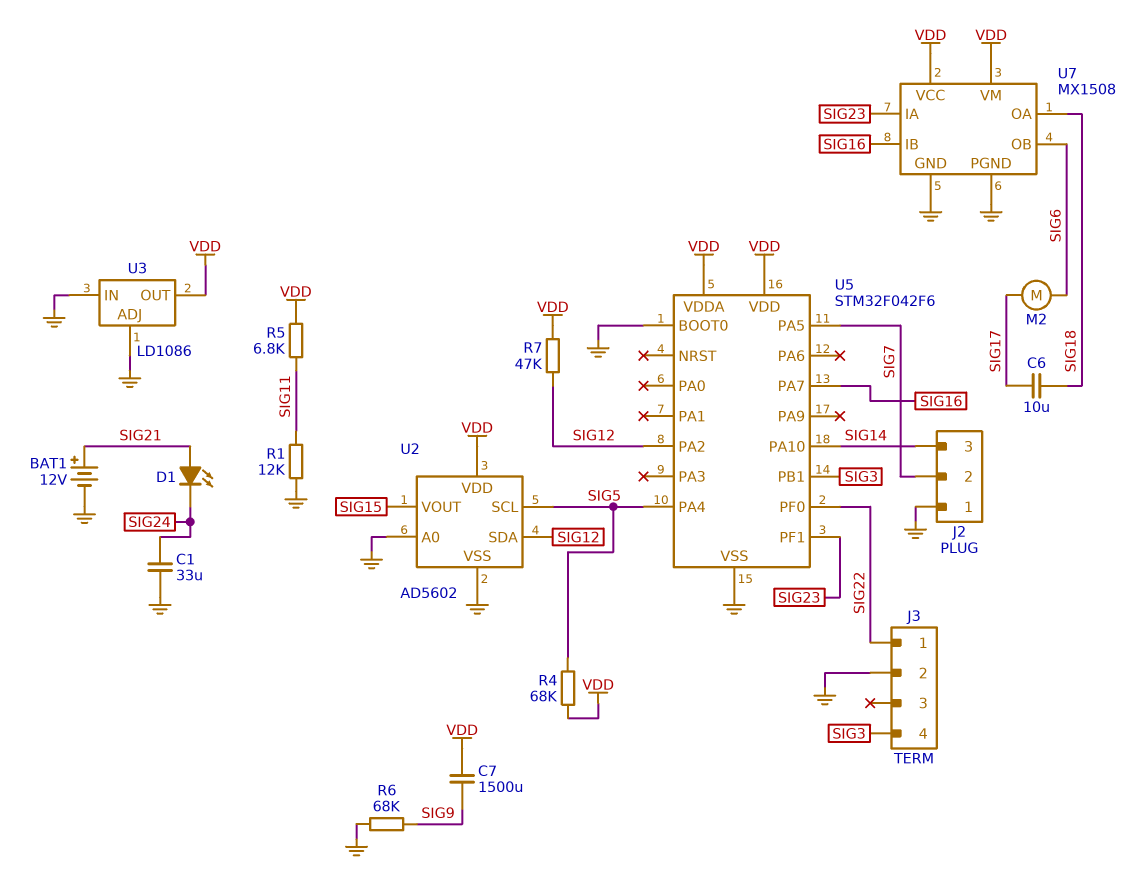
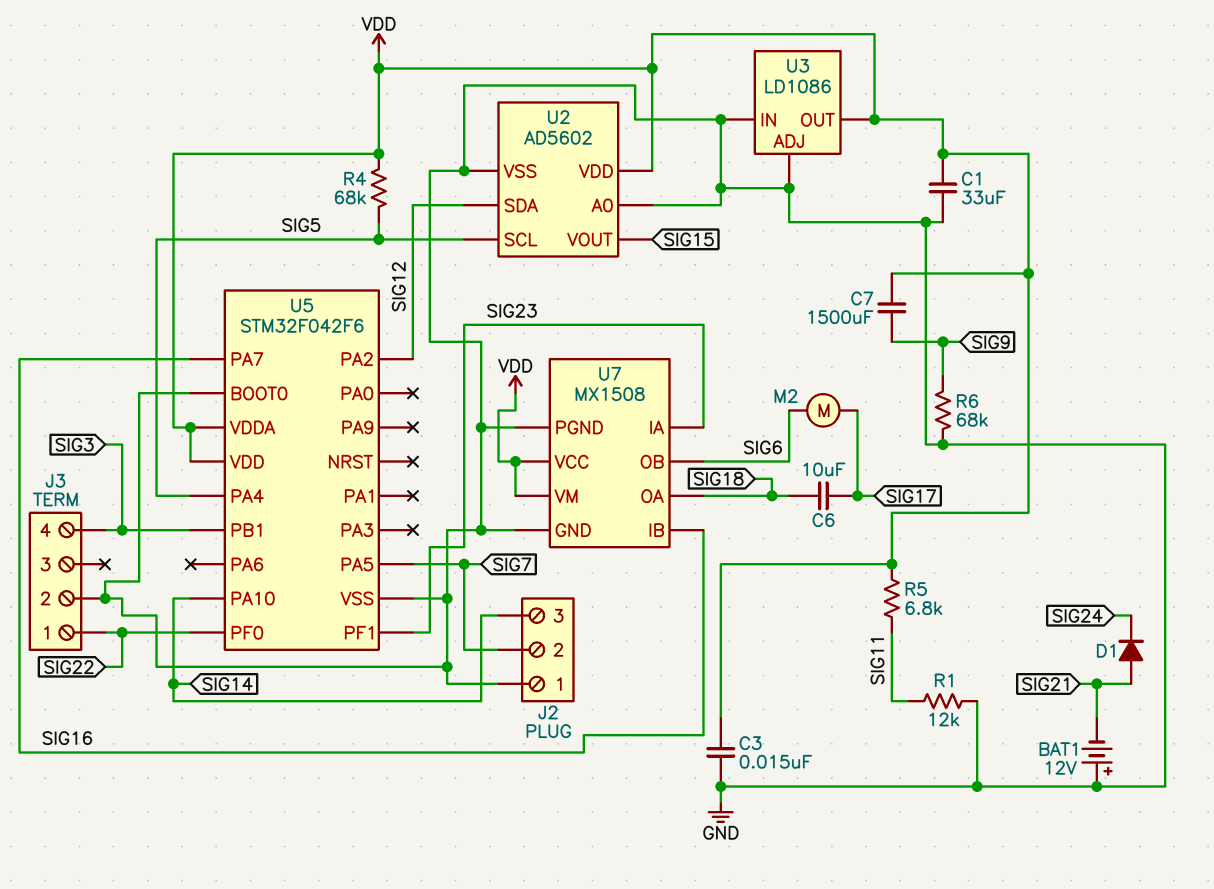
BAT1: 12V (plus SIG21, minus GND) -> 12V (plus GND, minus SIG21)
C1: 33uF (GND, SIG24) -> 33uF (GND, VDD)
C3: none -> 15nF (GND, VDD)
D1: LED (A SIG21, K SIG24) -> diode (A SIG21, K SIG24)
R7: 47k (SIG12, VDD) -> none

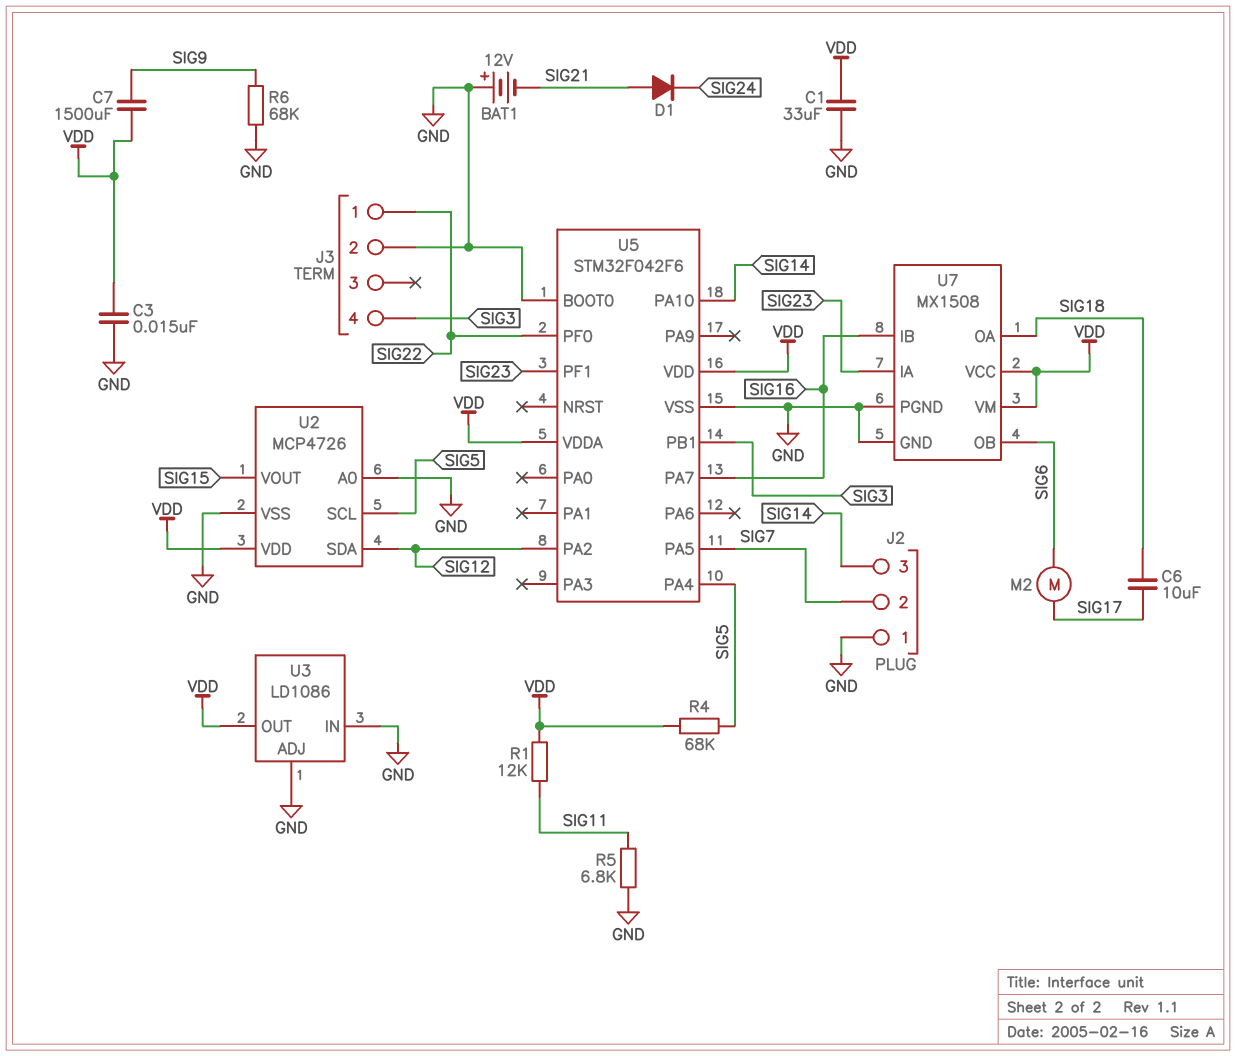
R1: 12k (GND, SIG11) -> 12k (SIG11, VDD)
R5: 6.8k (SIG11, VDD) -> 6.8k (GND, SIG11)
U2: AD5602 -> MCP4726

